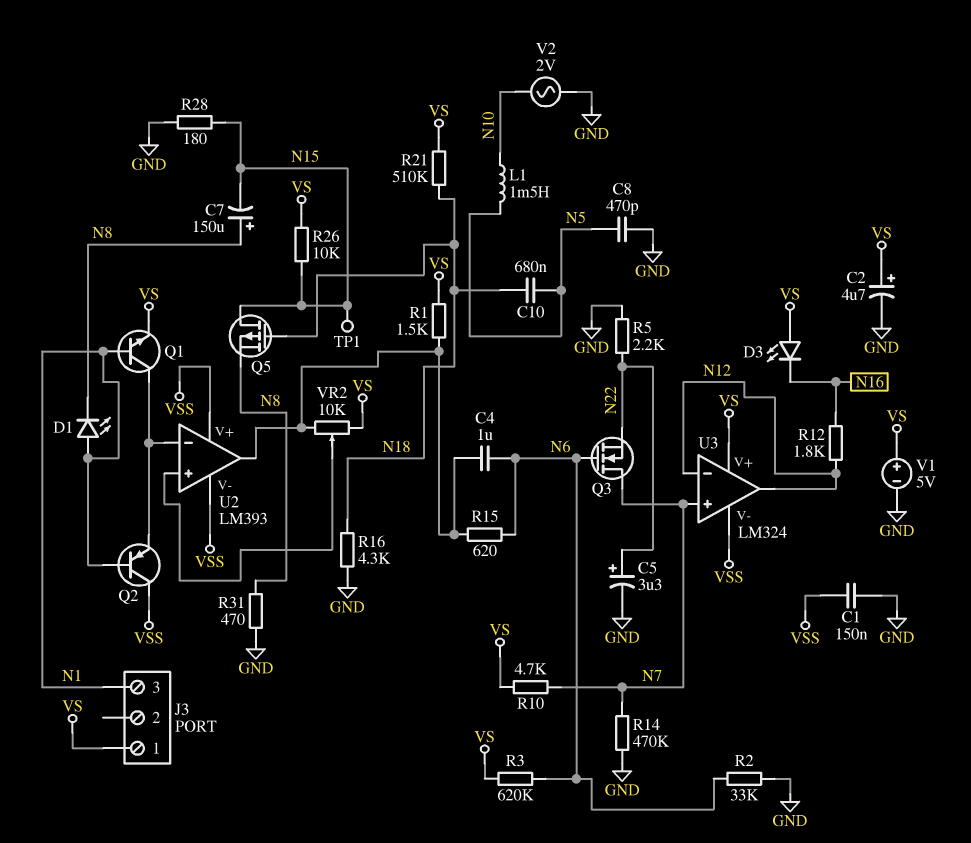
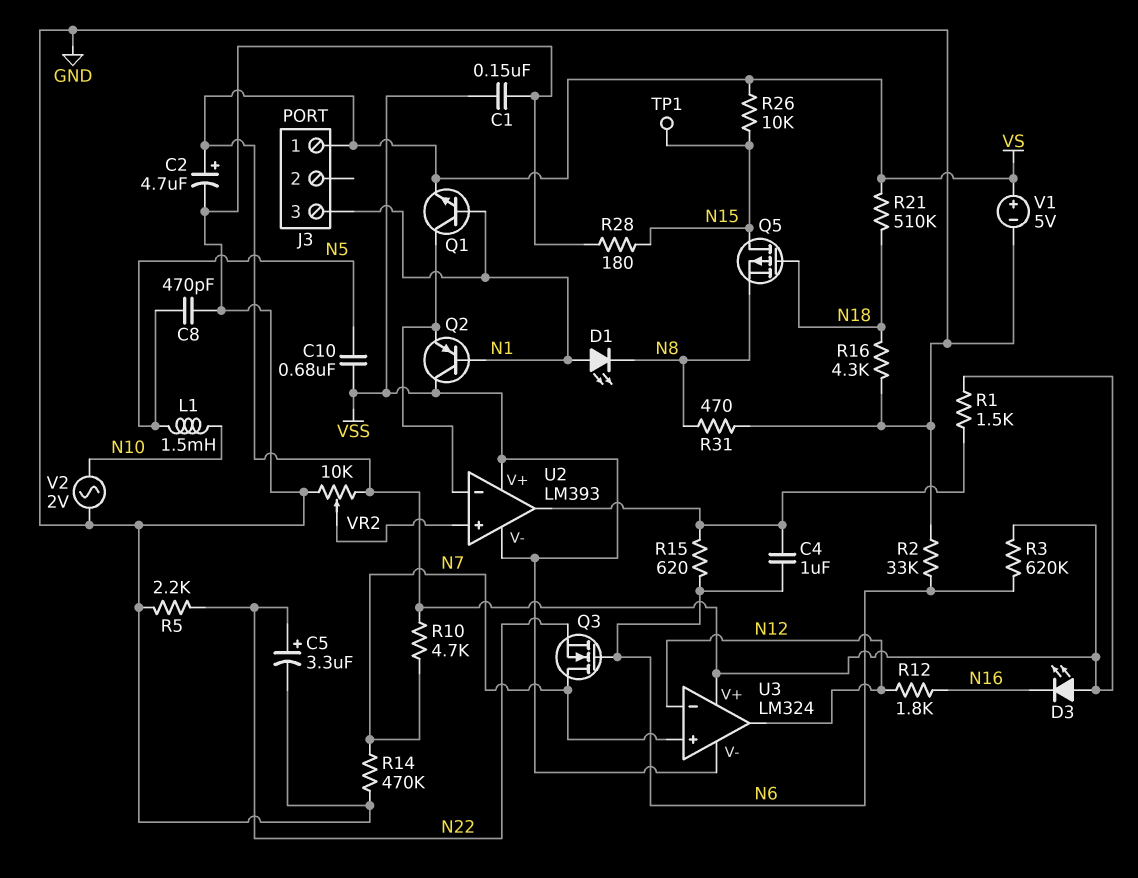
C7: 150uF (plus N8, minus N15) -> none
C10: 680nF (N5, N18) -> 680nF (N5, VSS)
VR2: 10k (U2/out, VS, wiper U2/in+) -> 10k (GND, VS, wiper U2/in+)

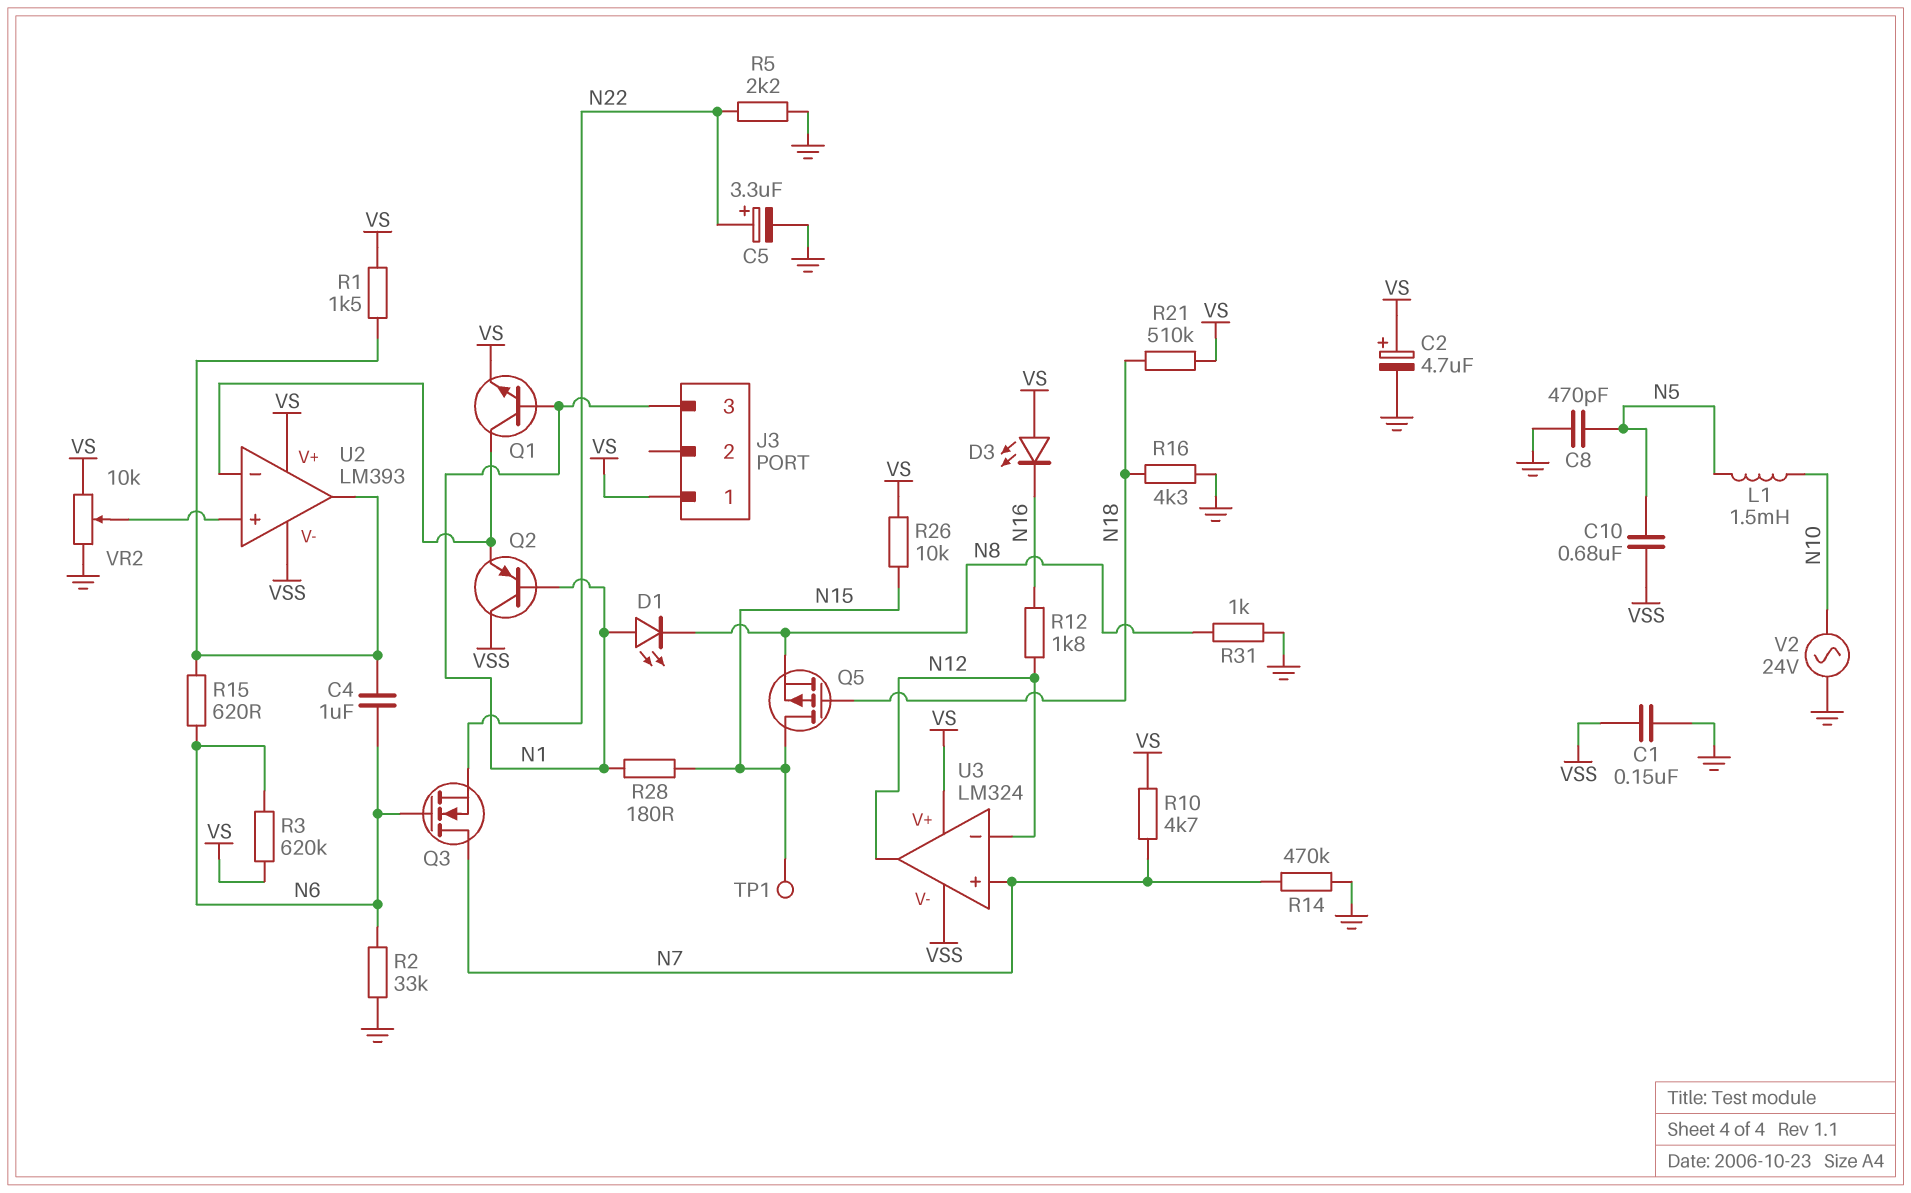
R28: 180 (GND, N15) -> 180 (N1, N15)
R31: 470 (GND, N8) -> 1k (GND, N8)
U2 pin V+: VSS -> VS
V1: 5V (plus VS, minus GND) -> none
V2: AC 2V (GND, N10) -> AC 24V (GND, N10)

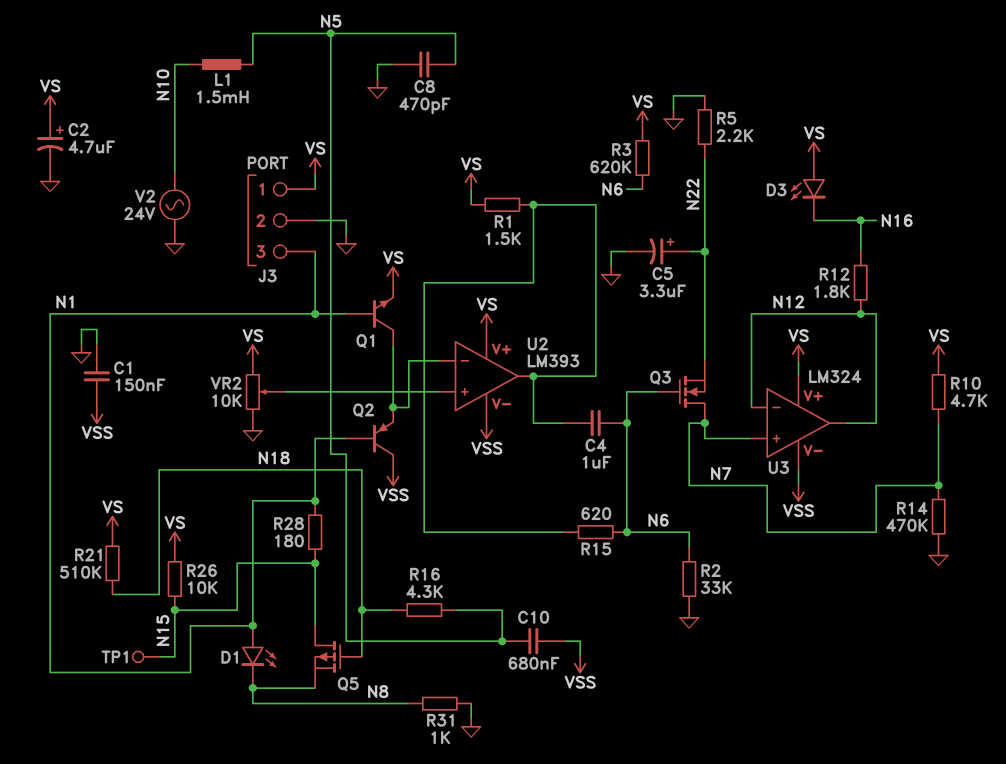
J3 pin 2: none -> GND
R16: 4.3k (GND, N18) -> 4.3k (N5, N18)

